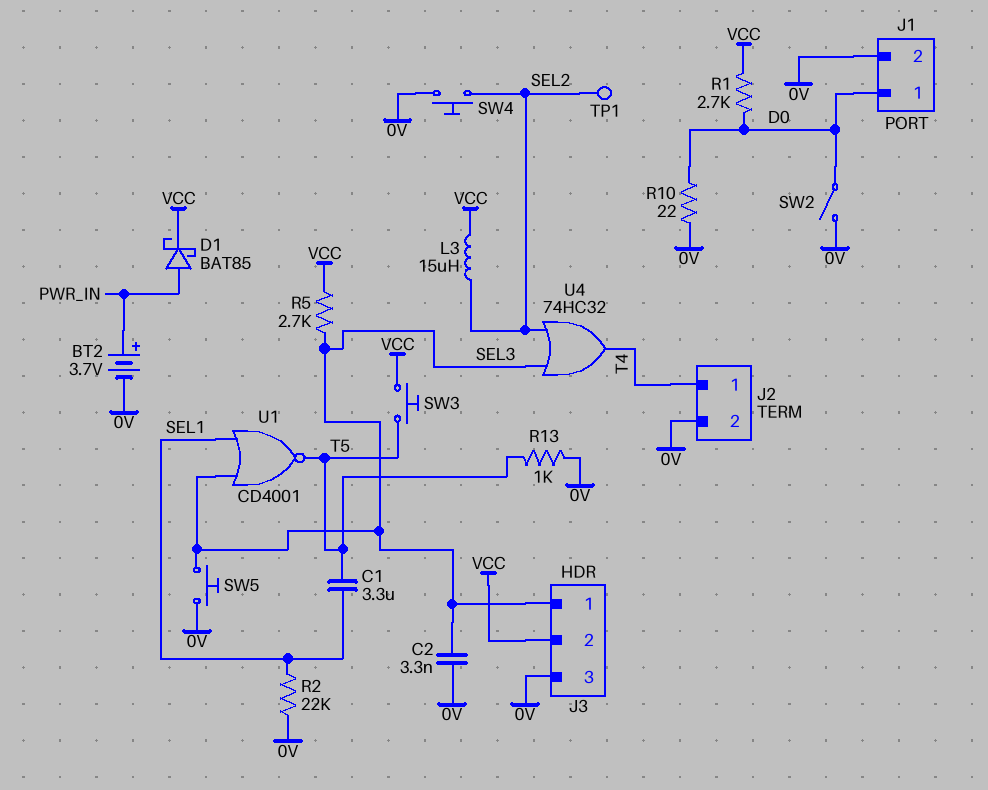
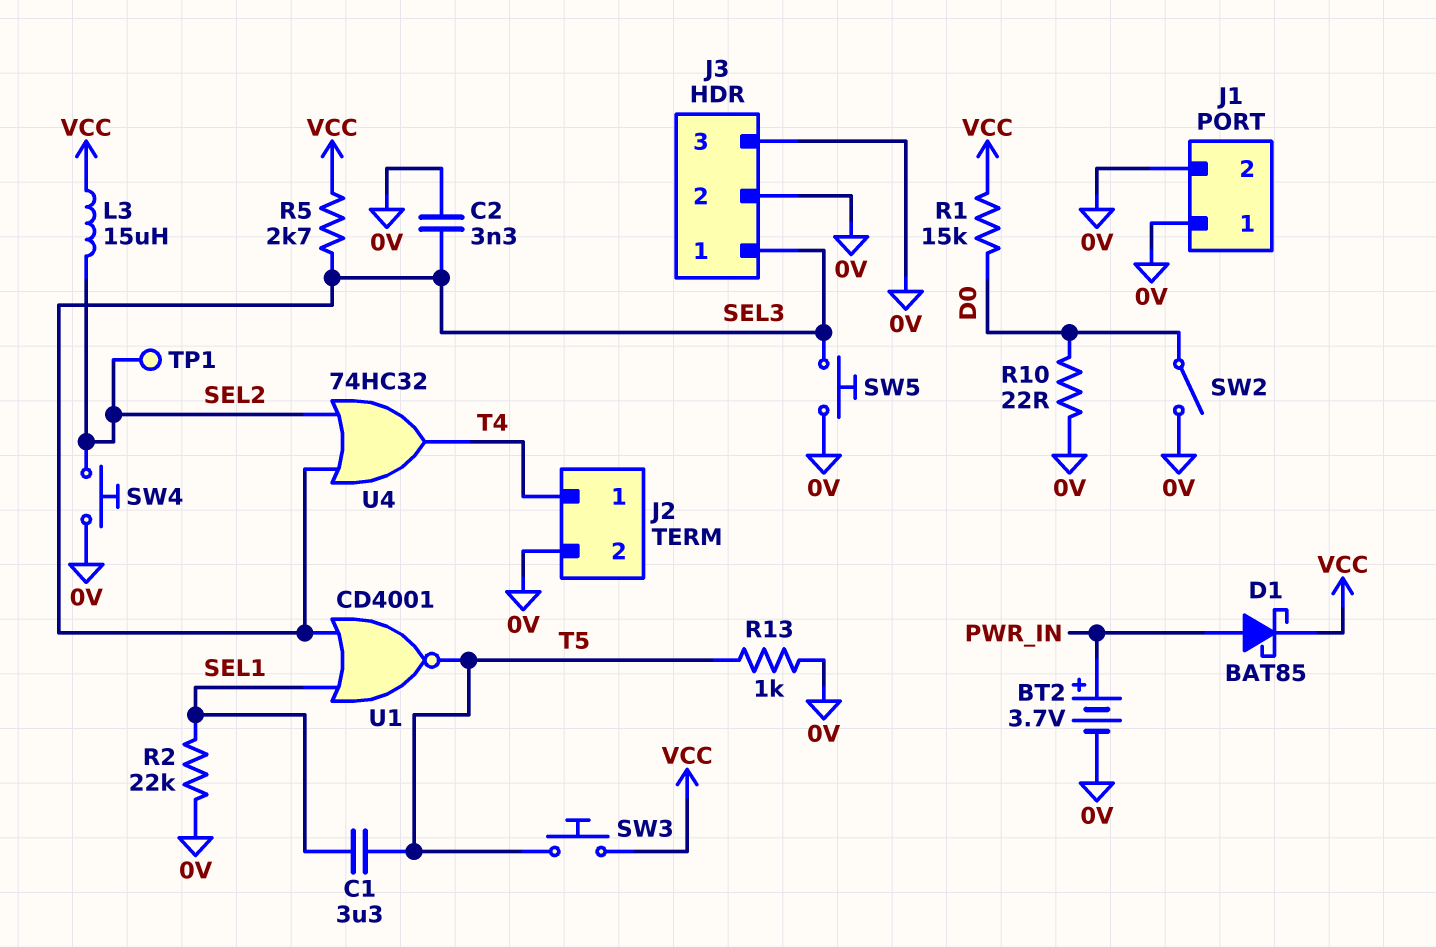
J1 pin 1: D0 -> 0V
J3 pin 2: VCC -> 0V
R1: 2.7k (D0, VCC) -> 15k (D0, VCC)

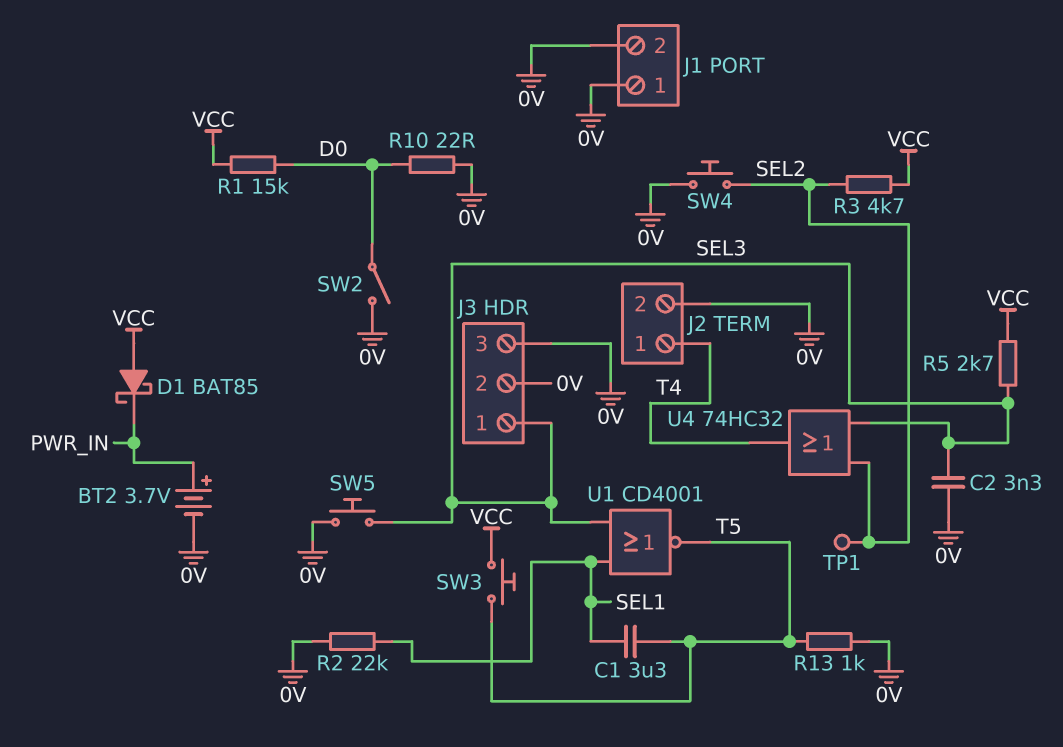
D1: schottky BAT85 (A PWR_IN, K VCC) -> schottky BAT85 (A VCC, K PWR_IN)
L3: 15uH (SEL2, VCC) -> none
R3: none -> 4.7k (SEL2, VCC)

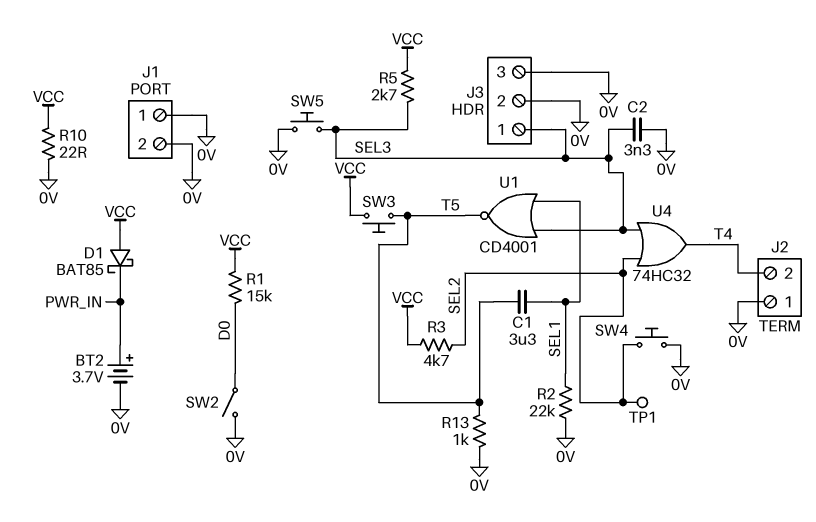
J2 pin 1: T4 -> 0V
J2 pin 2: 0V -> T4
R10: 22 (0V, D0) -> 22 (0V, VCC)

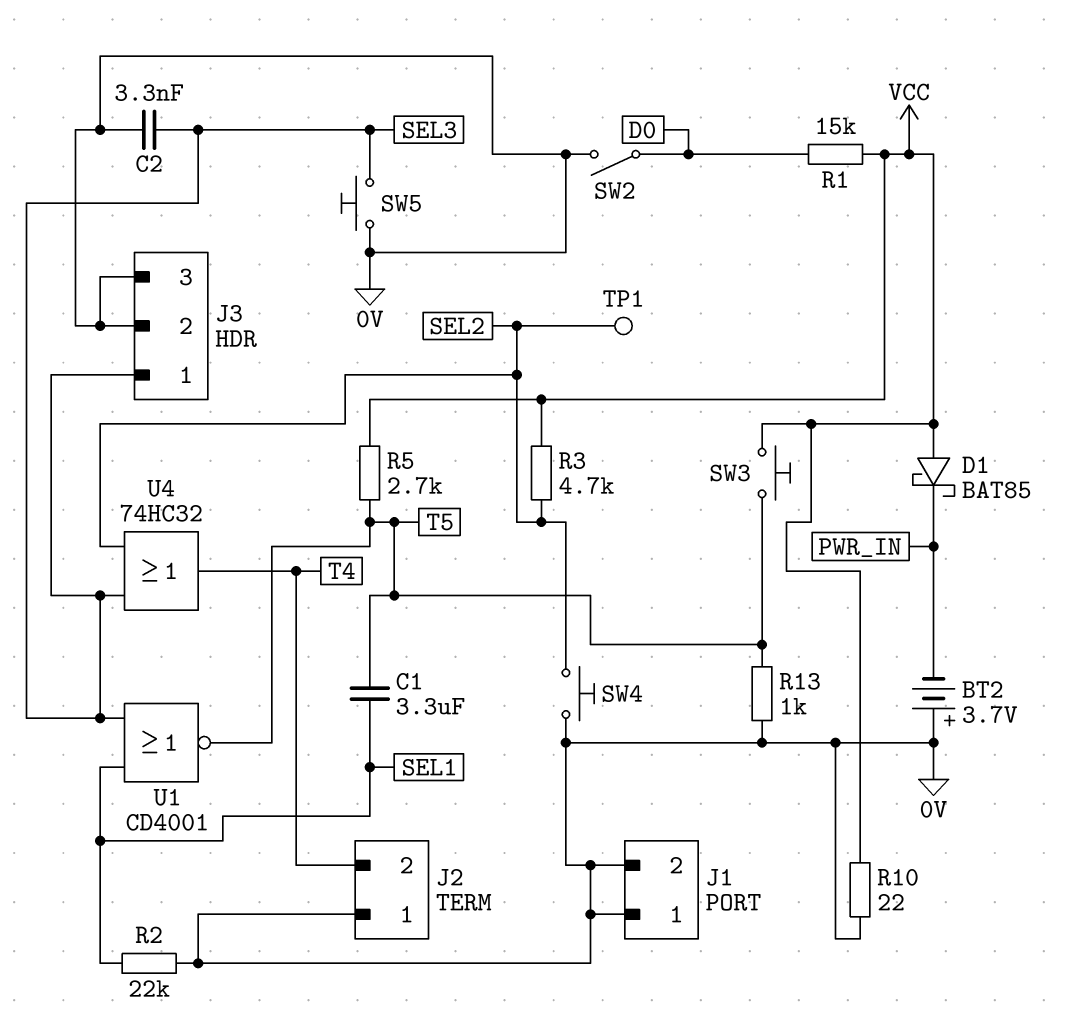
BT2: 3.7V (plus PWR_IN, minus 0V) -> 3.7V (plus 0V, minus PWR_IN)
R5: 2.7k (SEL3, VCC) -> 2.7k (T5, VCC)

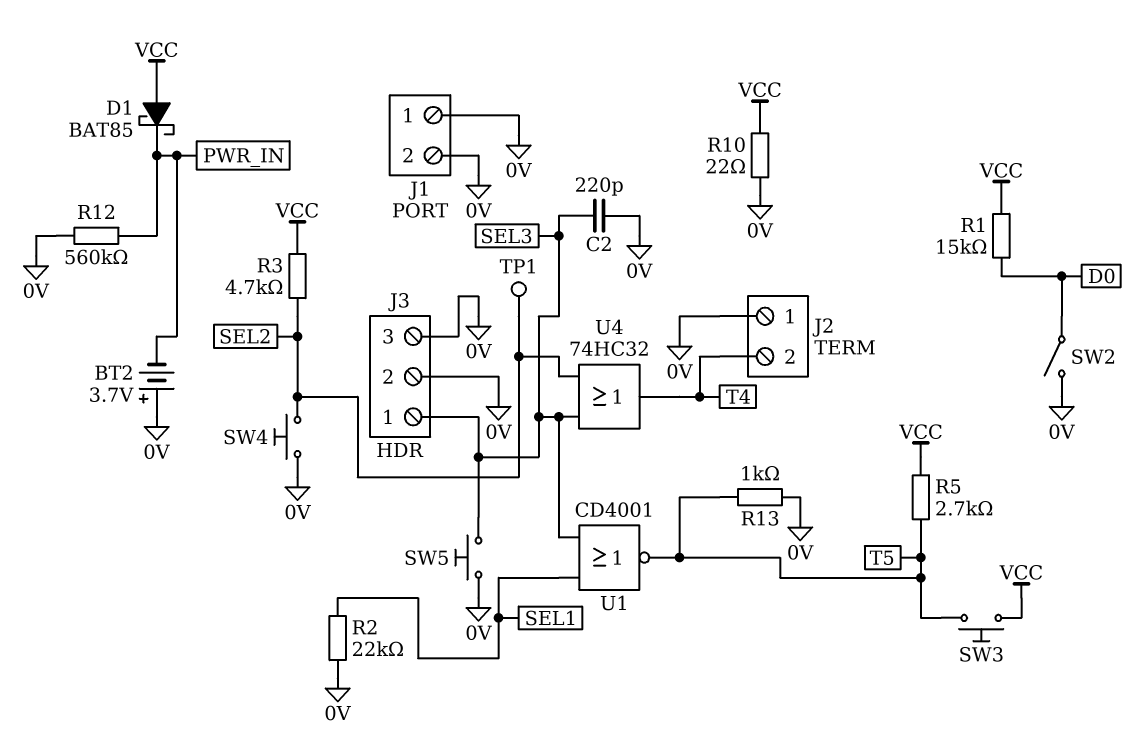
C1: 3.3uF (SEL1, T5) -> none
C2: 3.3nF (0V, SEL3) -> 220pF (0V, SEL3)
R12: none -> 560k (0V, PWR_IN)

